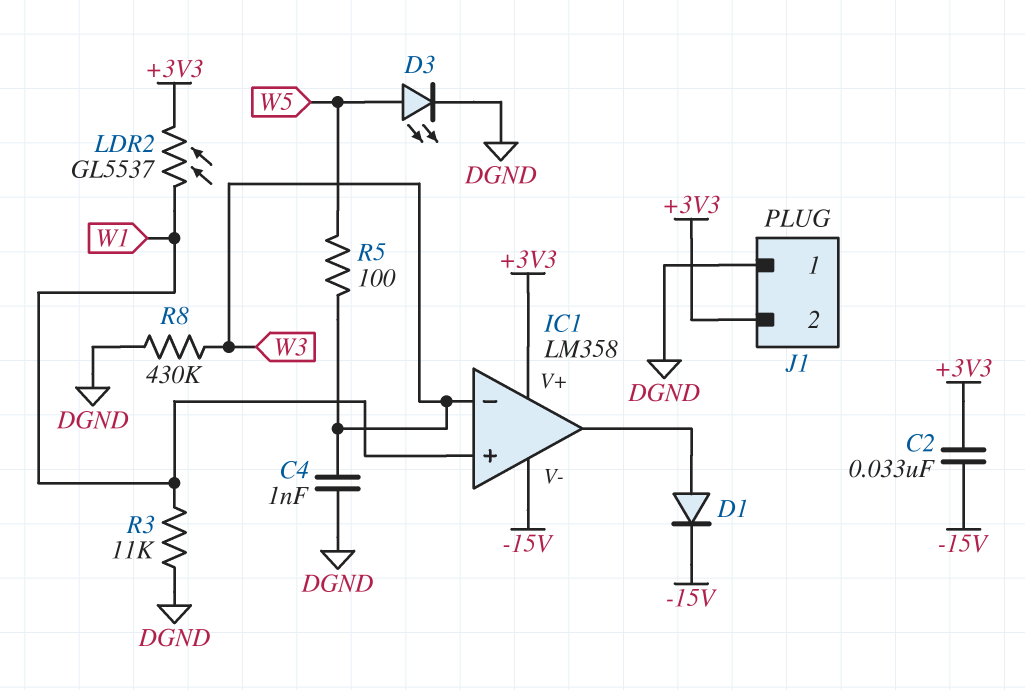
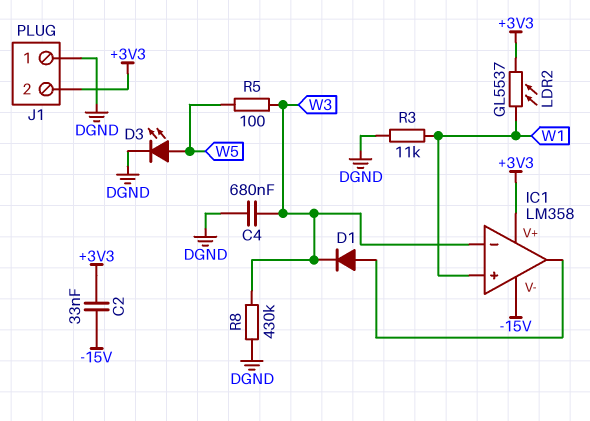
C4: 1nF (DGND, W3) -> 680nF (DGND, W3)
D1: diode (A IC1/out, K -15V) -> diode (A IC1/out, K W3)

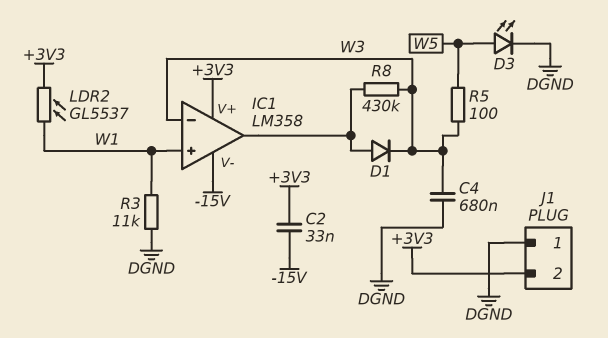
R8: 430k (DGND, W3) -> 430k (IC1/out, W3)

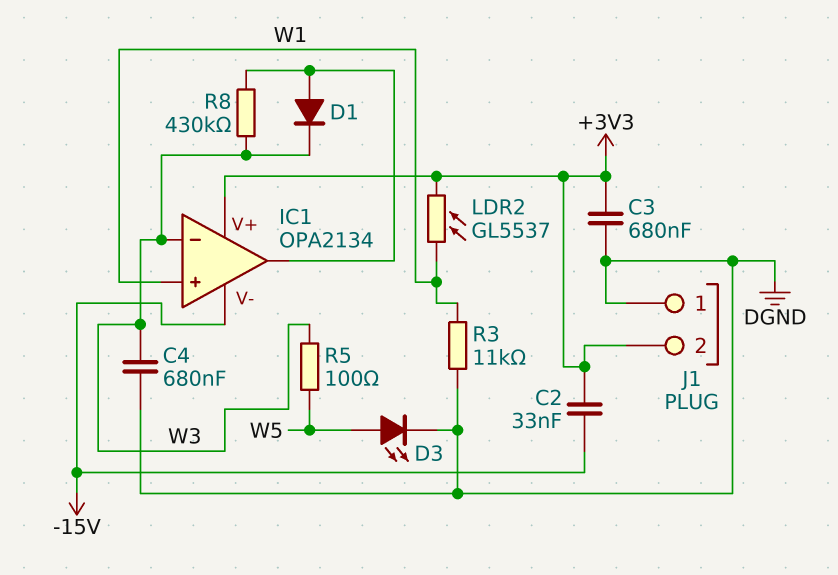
C3: none -> 680nF (+3V3, DGND)
IC1: LM358 -> OPA2134

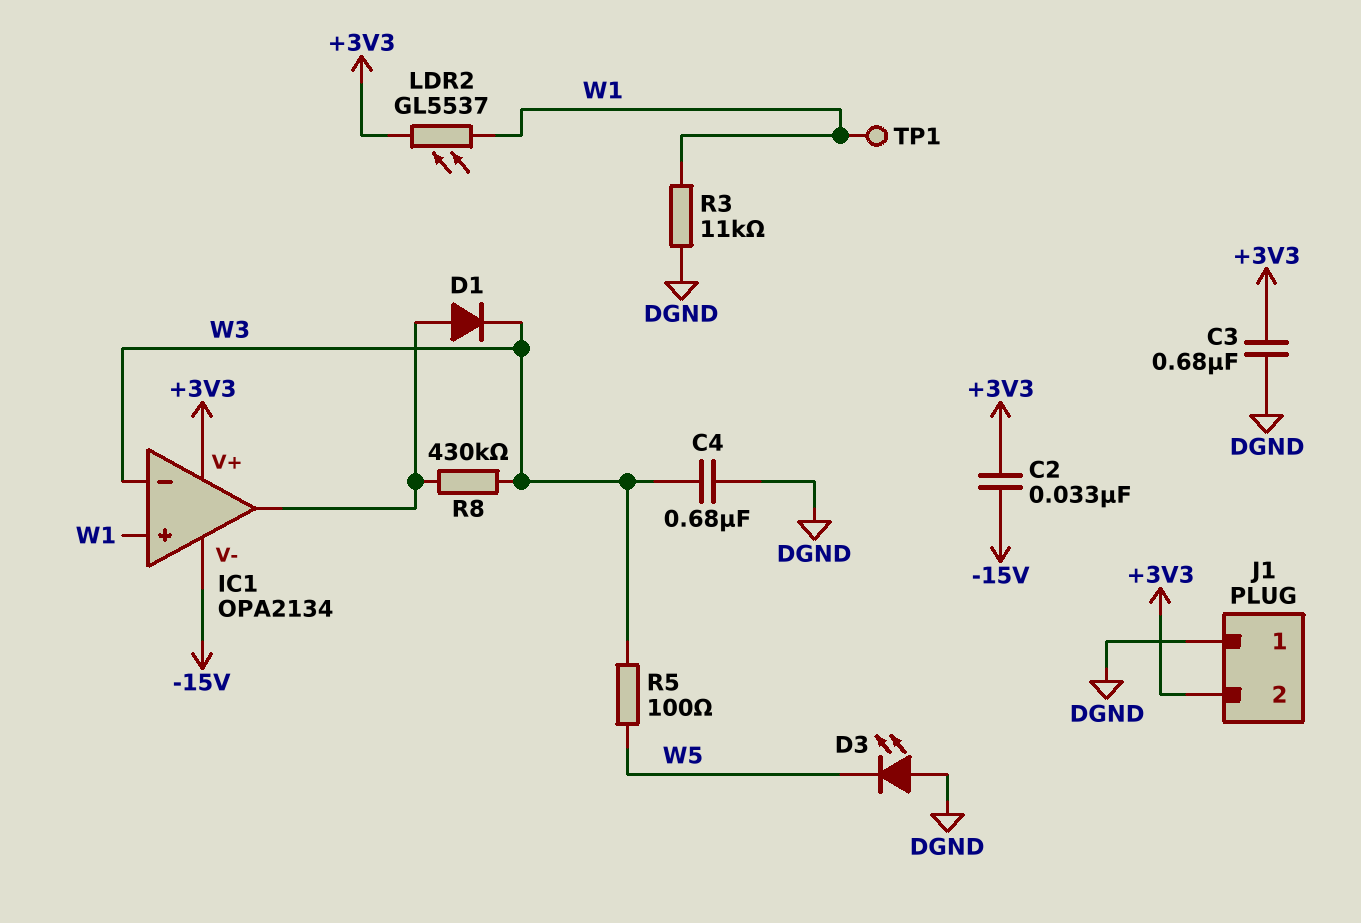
D3: LED (A W5, K DGND) -> LED (A DGND, K W5)
TP1: none -> test point (W1)

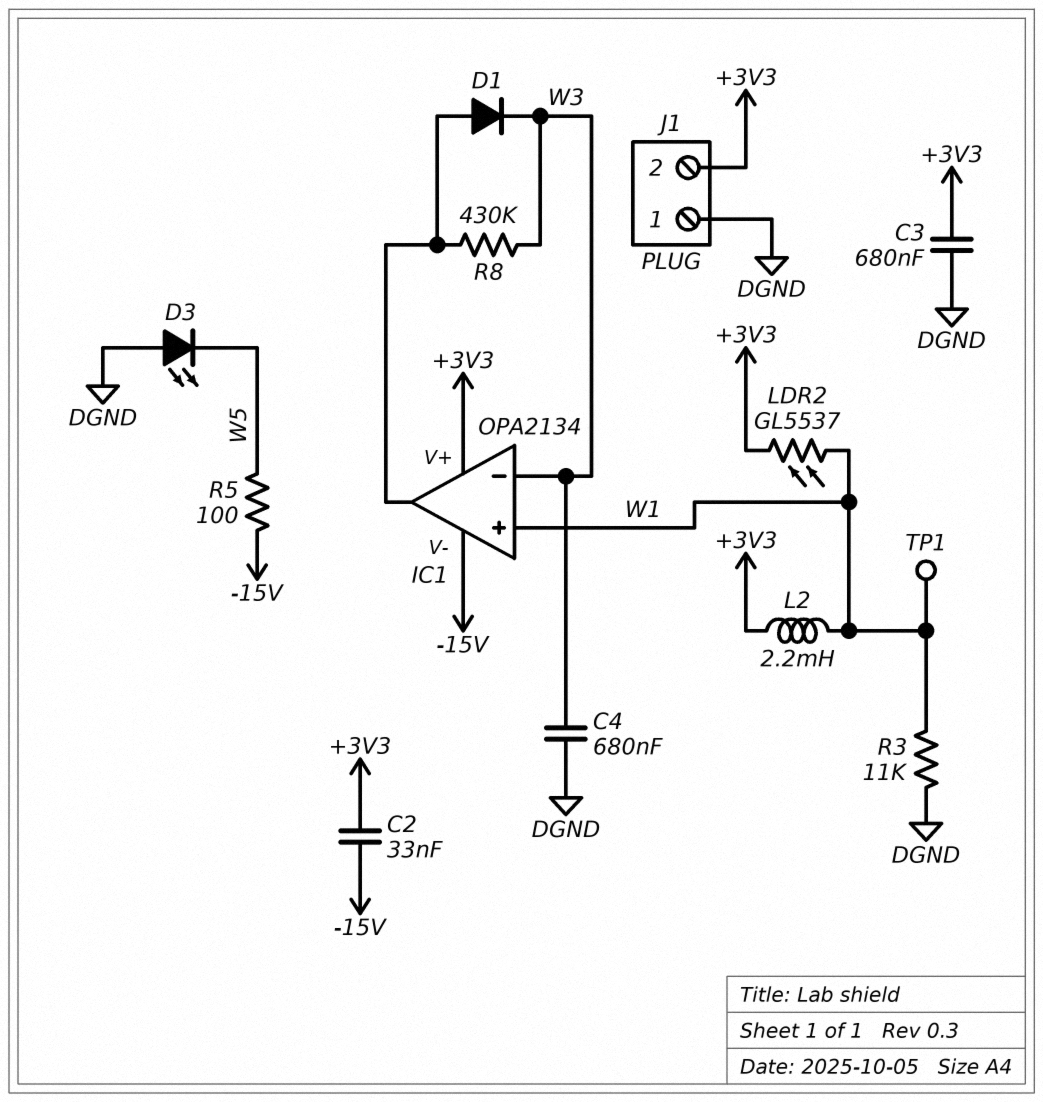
L2: none -> 2.2mH (+3V3, W1)
R5: 100 (W3, W5) -> 100 (-15V, W5)

